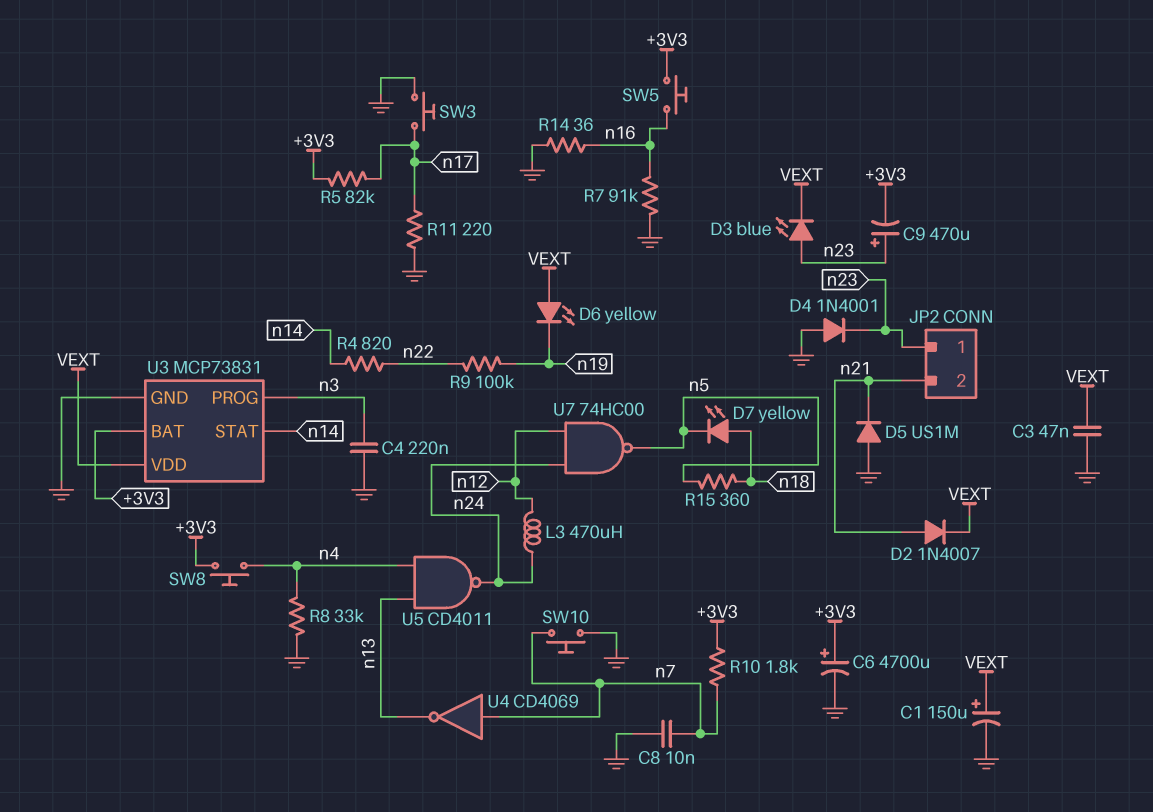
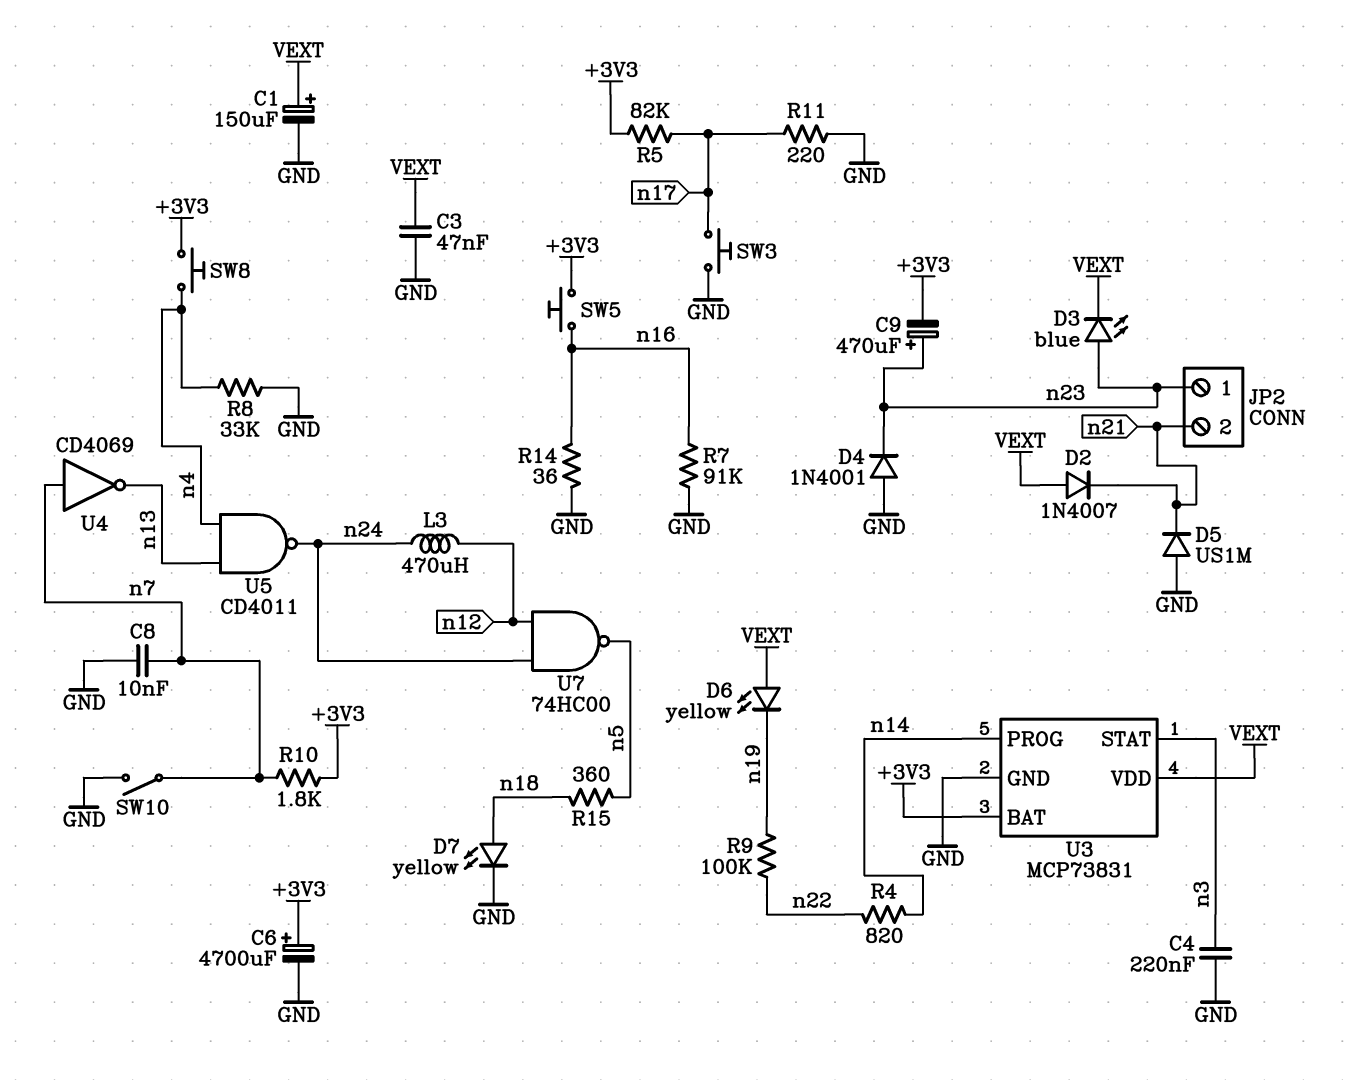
D2: diode 1N4007 (A n21, K VEXT) -> diode 1N4007 (A VEXT, K n21)
D7: LED yellow (A n18, K n5) -> LED yellow (A n18, K GND)
SW10: button (GND, n7) -> switch (GND, n7)
U3 pin PROG: n3 -> n14
U3 pin STAT: n14 -> n3

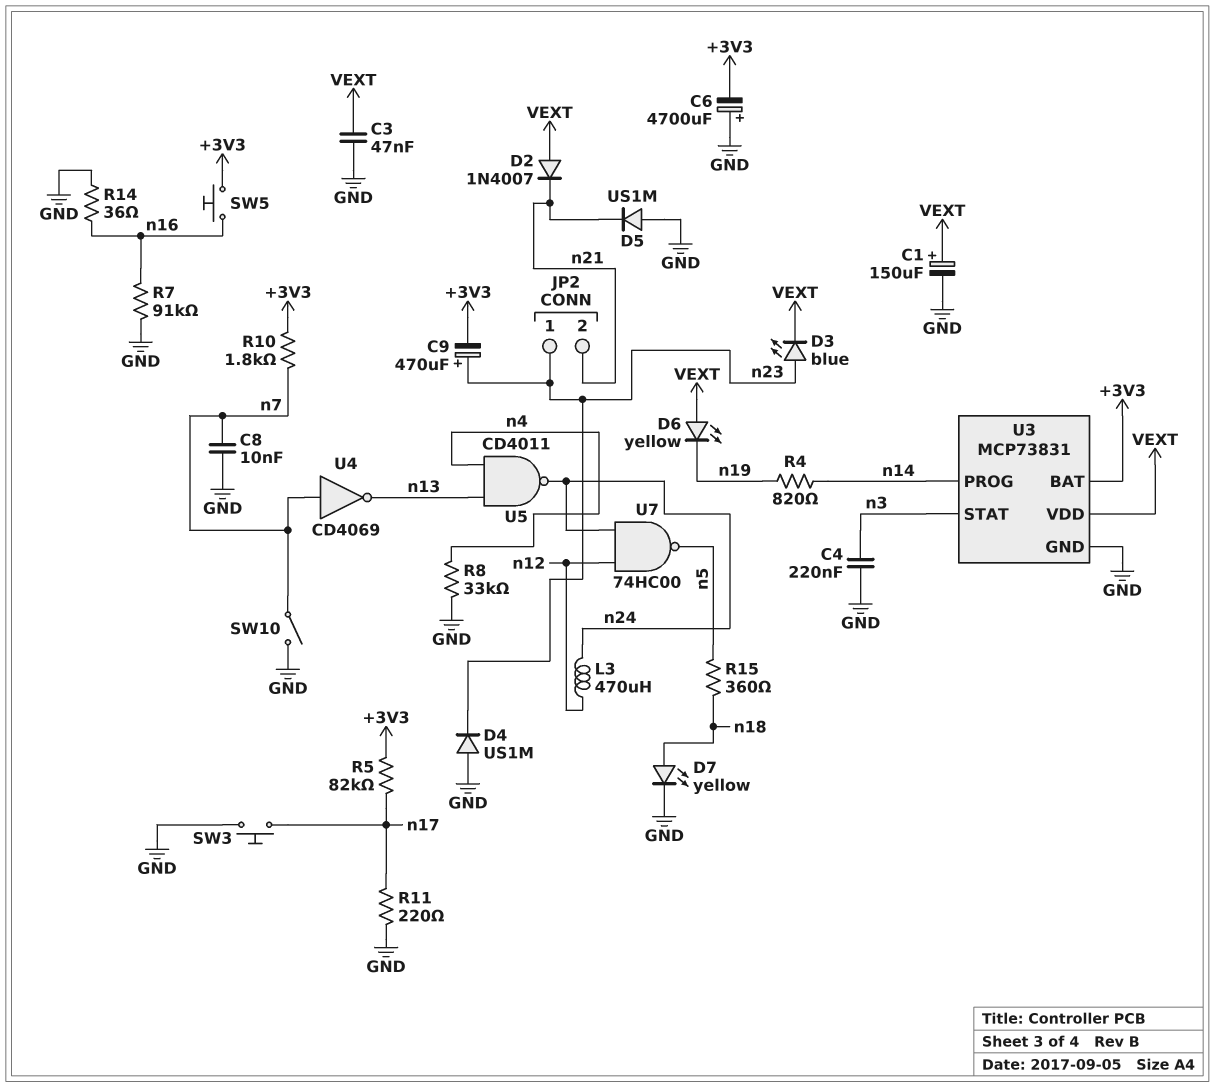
C6: 4700uF (plus +3V3, minus GND) -> 4700uF (plus GND, minus +3V3)
D4: diode 1N4001 (A GND, K n23) -> diode US1M (A GND, K n23)
R4: 820 (n14, n22) -> 820 (n14, n19)
R9: 100k (n19, n22) -> none
SW8: button (+3V3, n4) -> none

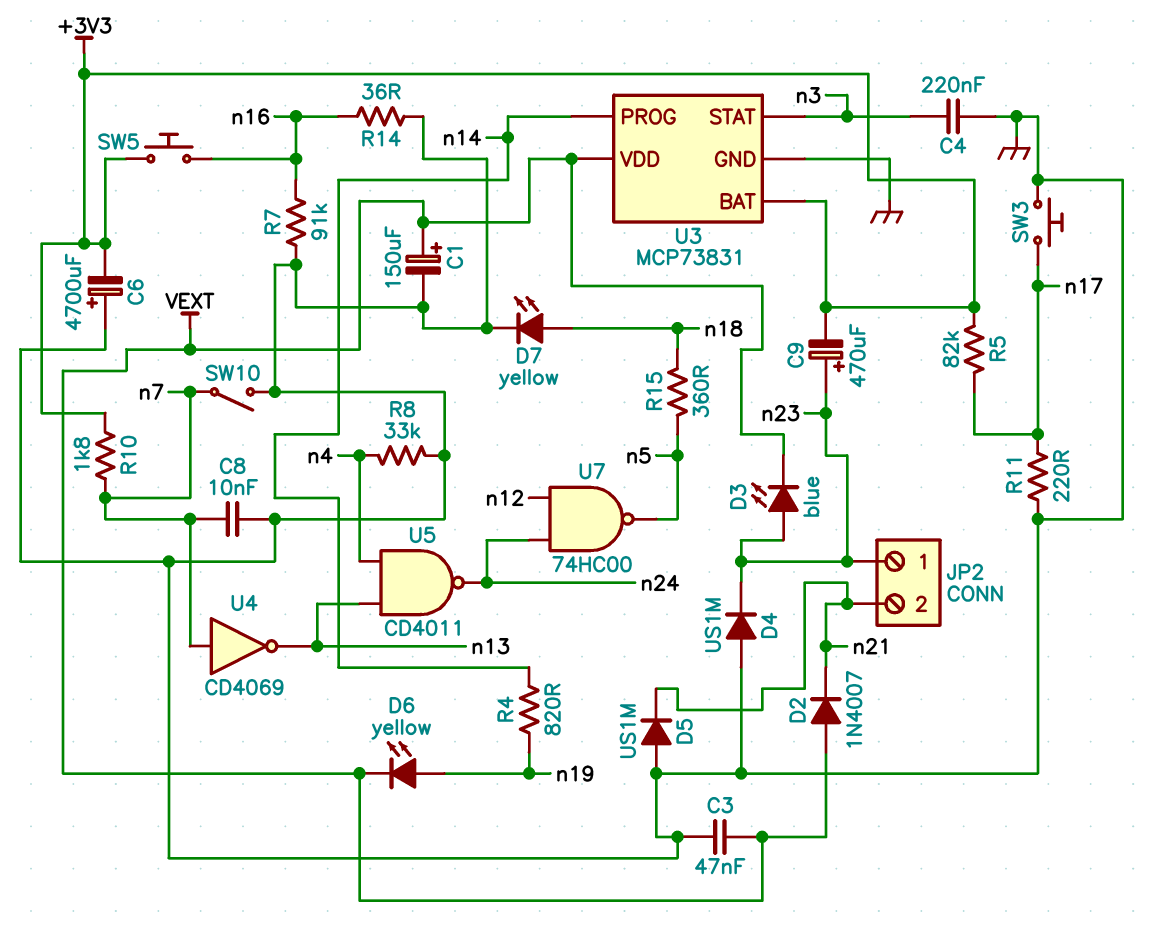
D6: LED yellow (A VEXT, K n19) -> LED yellow (A n19, K VEXT)
L3: 470uH (n12, n24) -> none

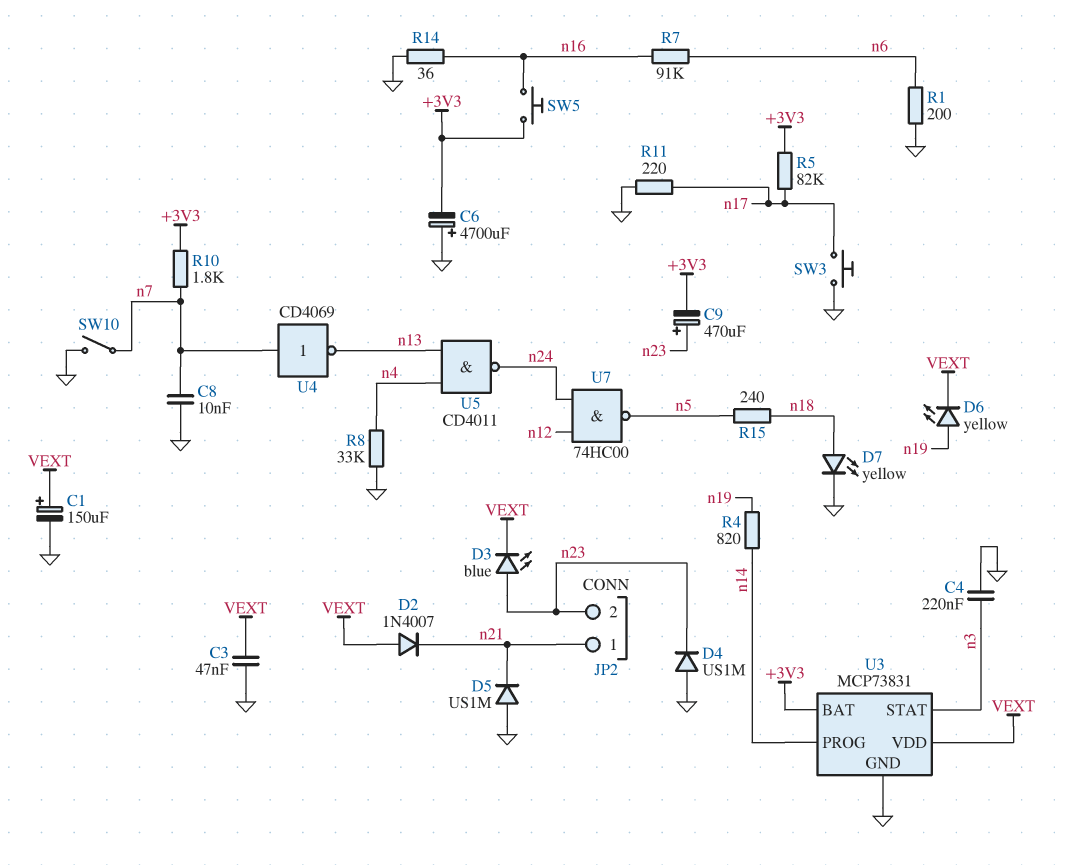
JP2 pin 1: n23 -> n21
JP2 pin 2: n21 -> n23
R1: none -> 200 (GND, n6)
R7: 91k (GND, n16) -> 91k (n6, n16)
R15: 360 (n5, n18) -> 240 (n5, n18)

